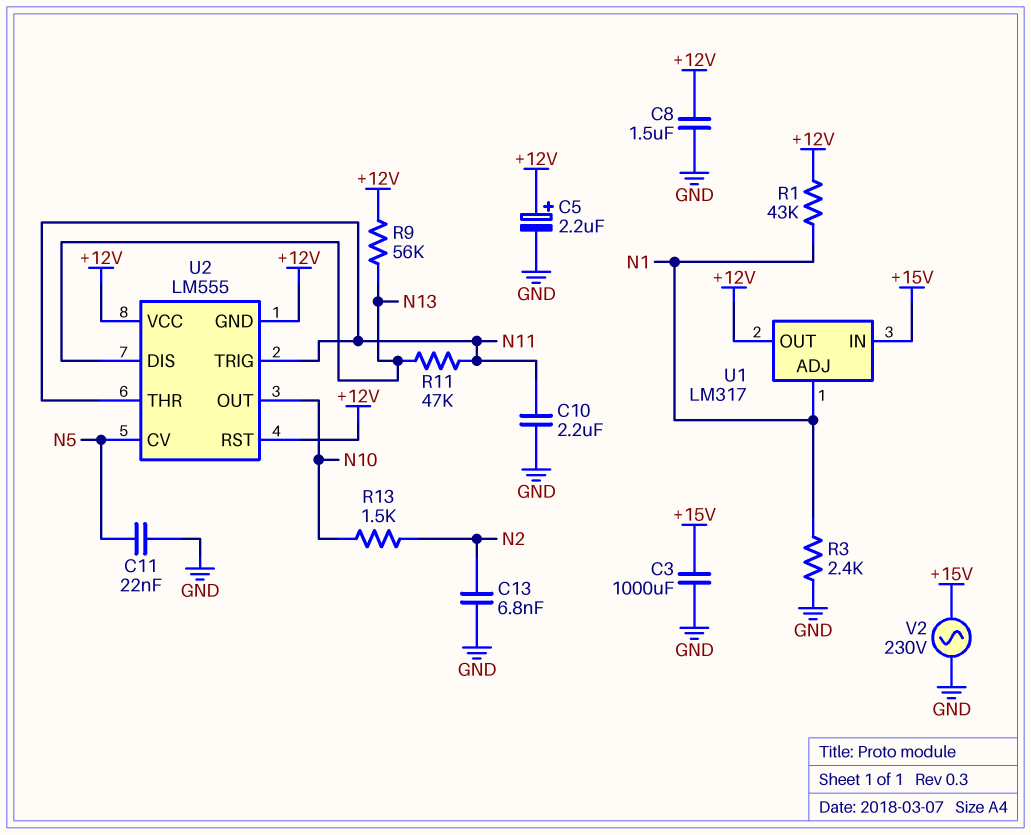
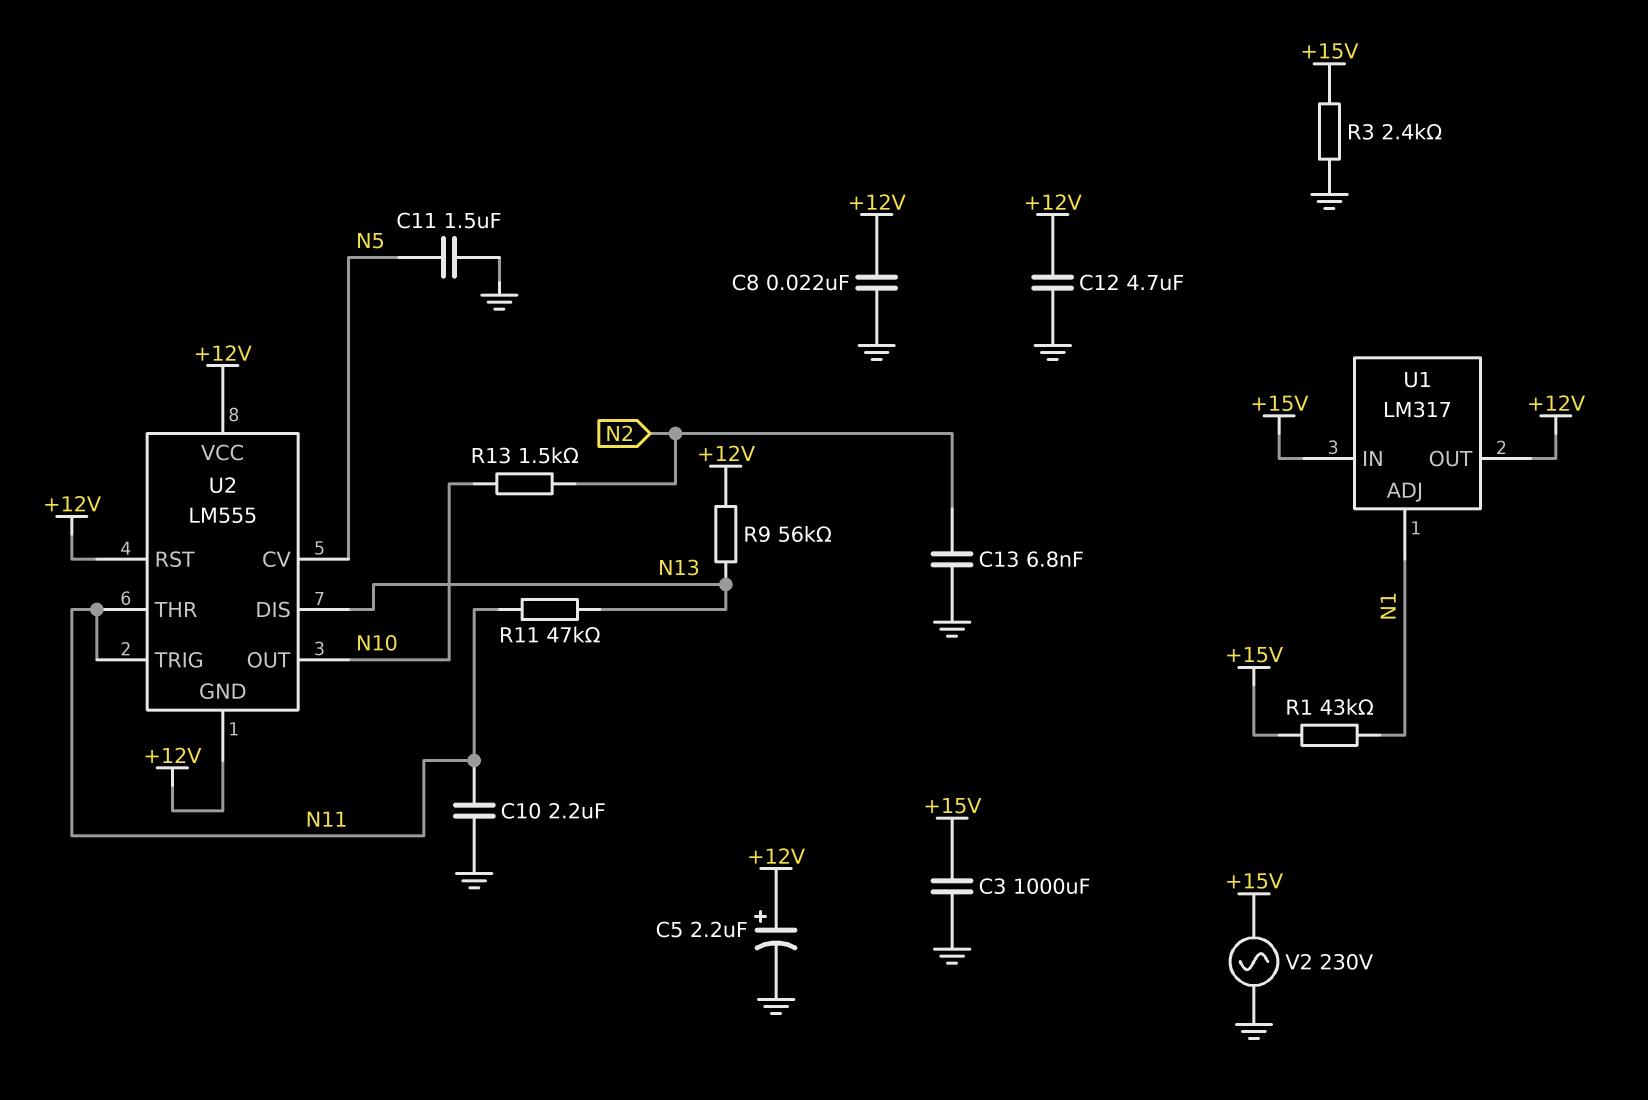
C8: 1.5uF (+12V, GND) -> 22nF (+12V, GND)
C11: 22nF (GND, N5) -> 1.5uF (GND, N5)
C12: none -> 4.7uF (+12V, GND)
R1: 43k (+12V, N1) -> 43k (+15V, N1)
R3: 2.4k (GND, N1) -> 2.4k (+15V, GND)

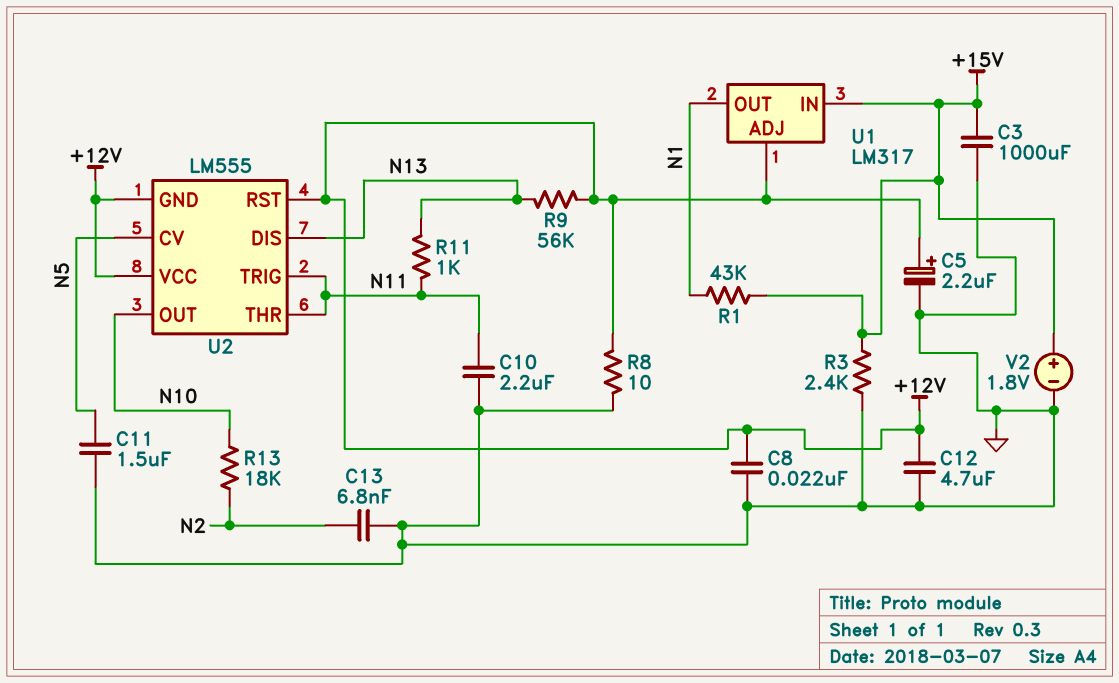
R8: none -> 10 (+12V, GND)
R11: 47k (N11, N13) -> 1k (N11, N13)
R13: 1.5k (N2, N10) -> 18k (N2, N10)
U1 pin ADJ: N1 -> +12V
U1 pin OUT: +12V -> N1
V2: AC 230V (+15V, GND) -> 1.8V (plus +15V, minus GND)

